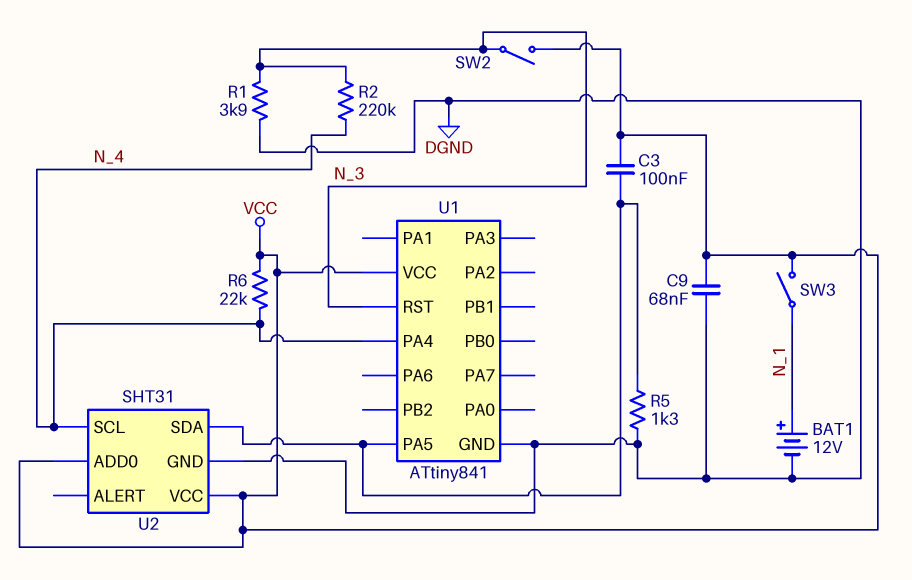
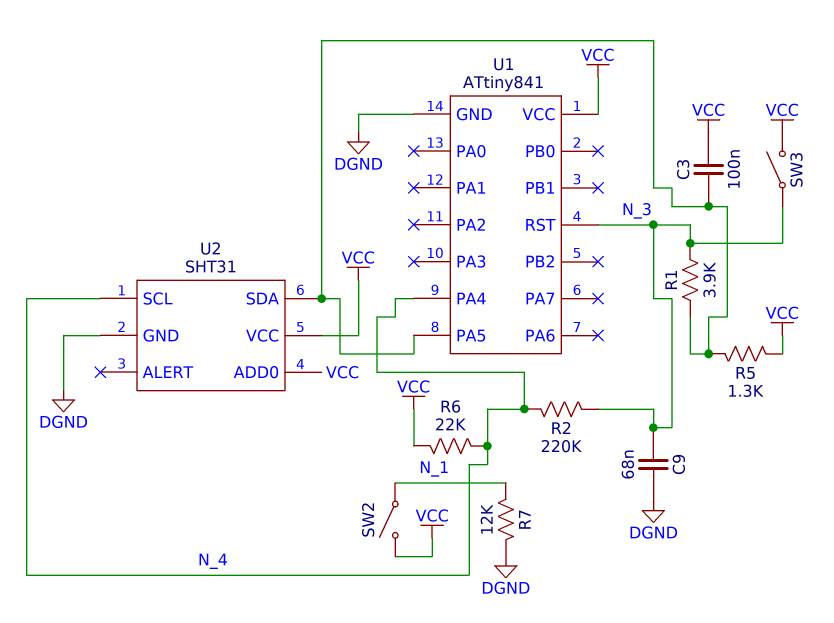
BAT1: 12V (plus N_1, minus DGND) -> none
C9: 68nF (DGND, VCC) -> 68nF (DGND, N_3)
R1: 3.9k (DGND, N_3) -> 3.9k (N_3, U1/PA5)
R5: 1.3k (DGND, U1/PA5) -> 1.3k (U1/PA5, VCC)
R7: none -> 12k (DGND, N_1)
SW2: switch (N_3, VCC) -> switch (N_1, VCC)
SW3: switch (N_1, VCC) -> switch (N_3, VCC)

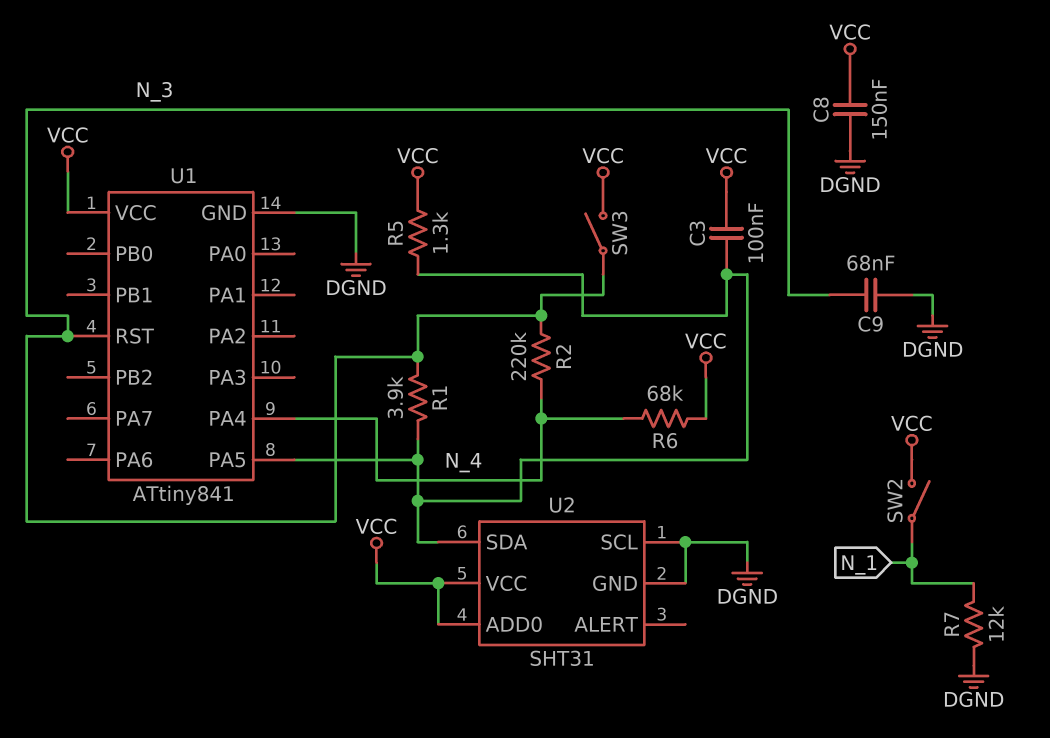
C8: none -> 150nF (DGND, VCC)
R6: 22k (N_4, VCC) -> 68k (N_4, VCC)
U2 pin SCL: N_4 -> DGND

